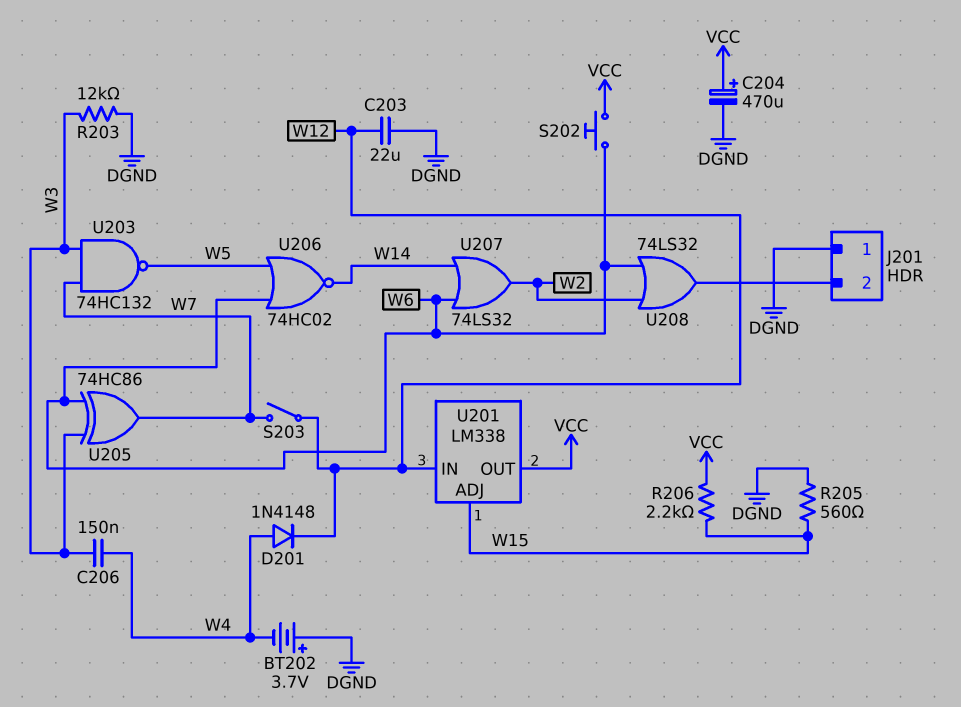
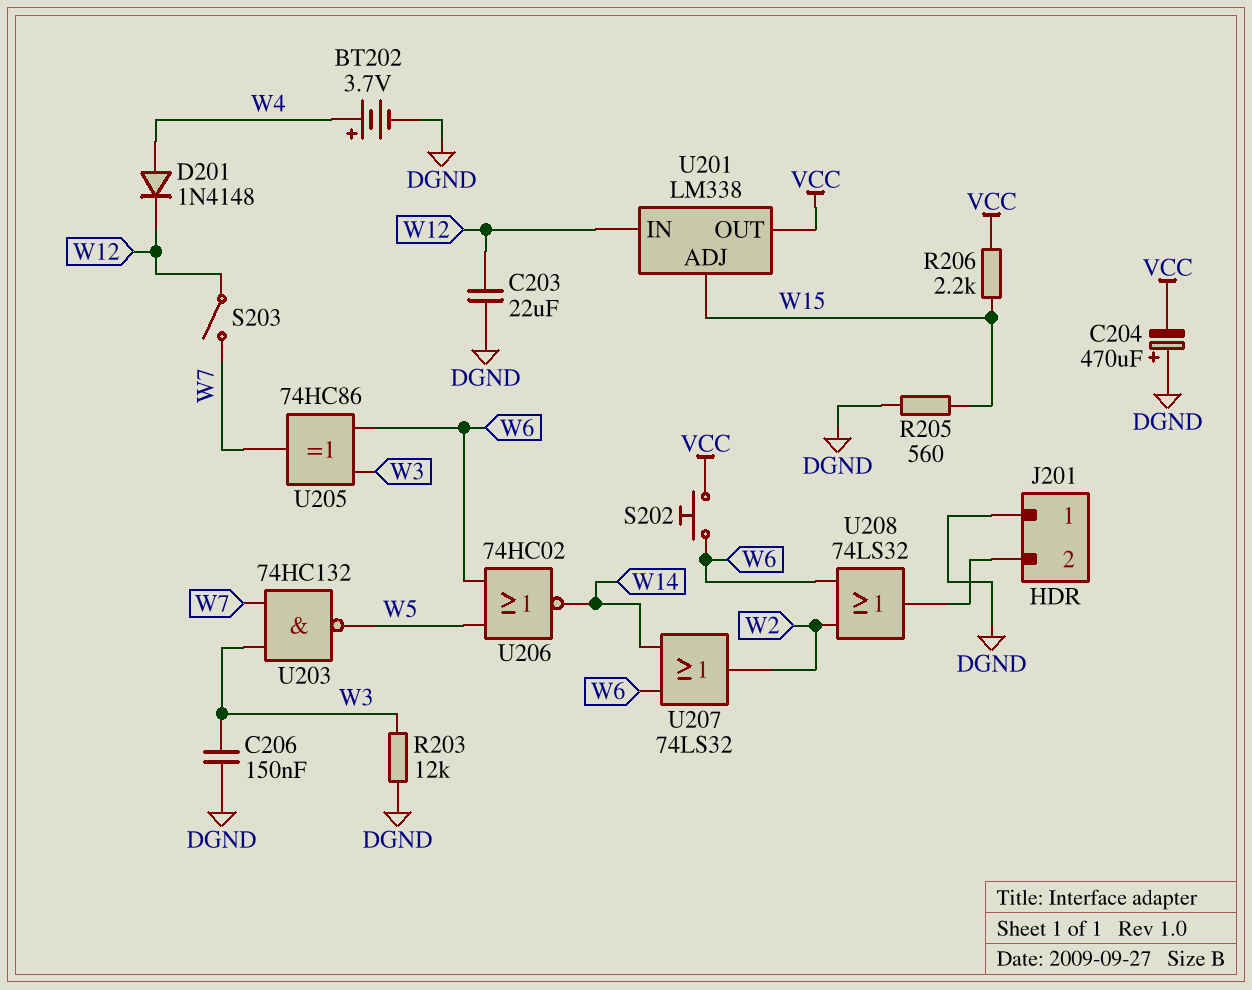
BT202: 3.7V (plus DGND, minus W4) -> 3.7V (plus W4, minus DGND)
C204: 470uF (plus VCC, minus DGND) -> 470uF (plus DGND, minus VCC)
C206: 150nF (W3, W4) -> 150nF (DGND, W3)

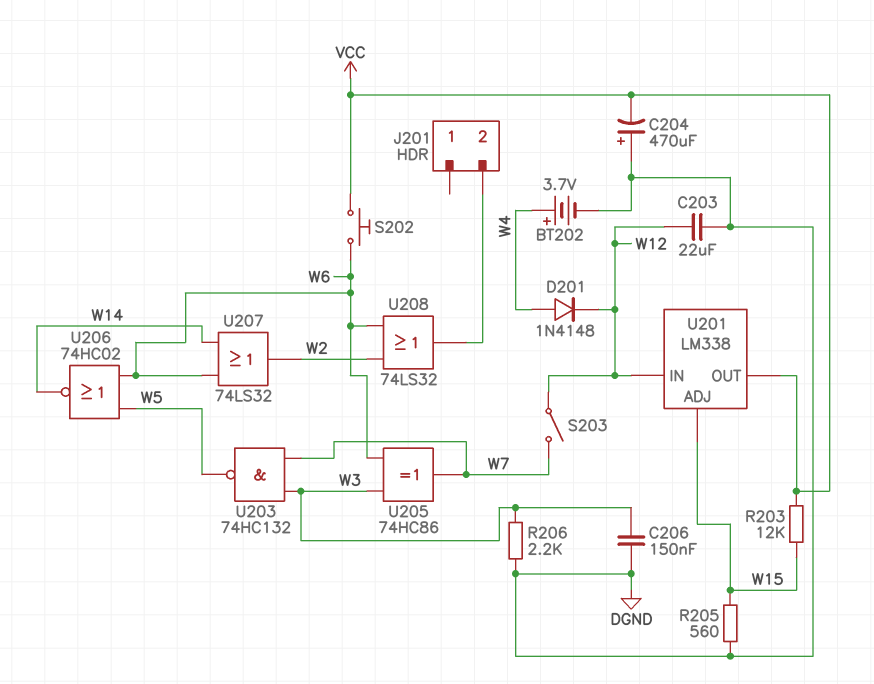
J201 pin 1: DGND -> none
R203: 12k (DGND, W3) -> 12k (VCC, W15)
R206: 2.2k (VCC, W15) -> 2.2k (DGND, W3)

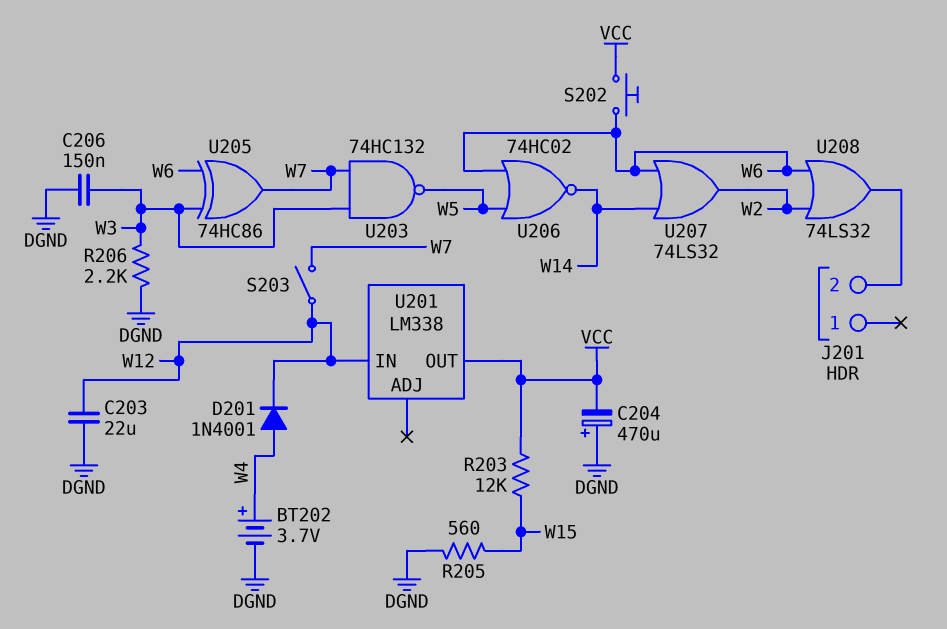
D201: diode 1N4148 (A W4, K W12) -> diode 1N4001 (A W4, K W12)
U201 pin ADJ: W15 -> none

